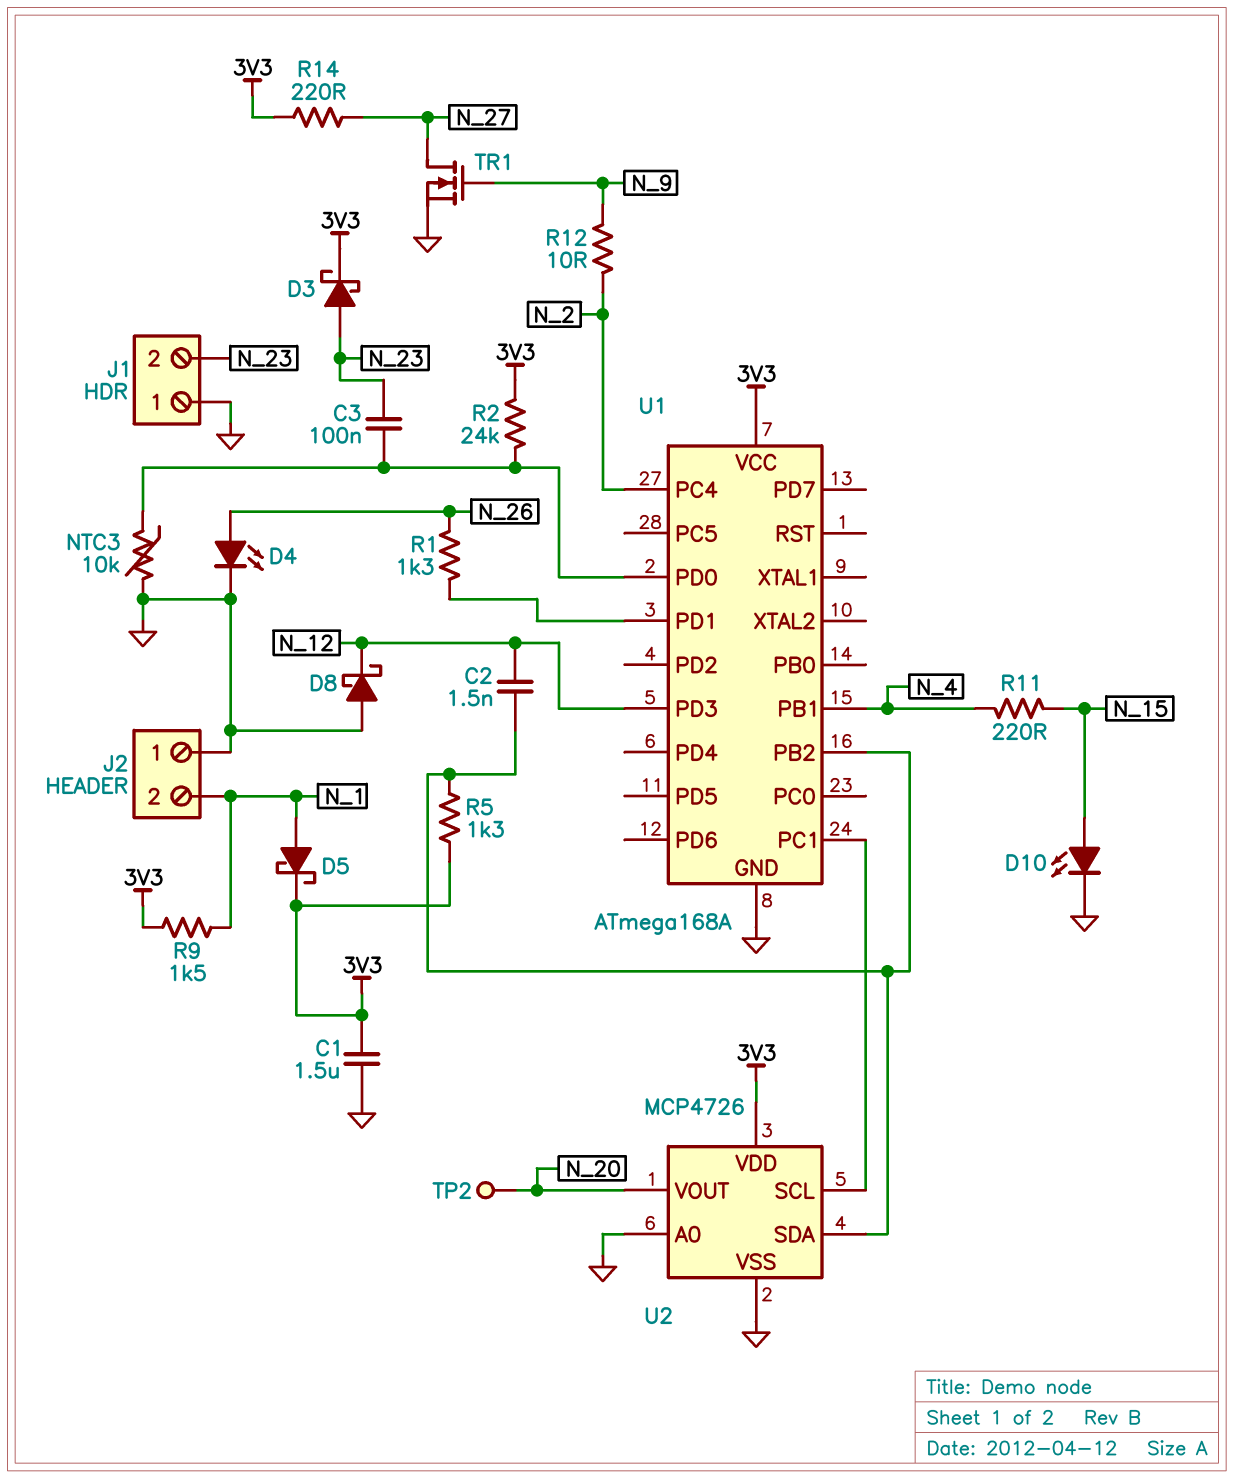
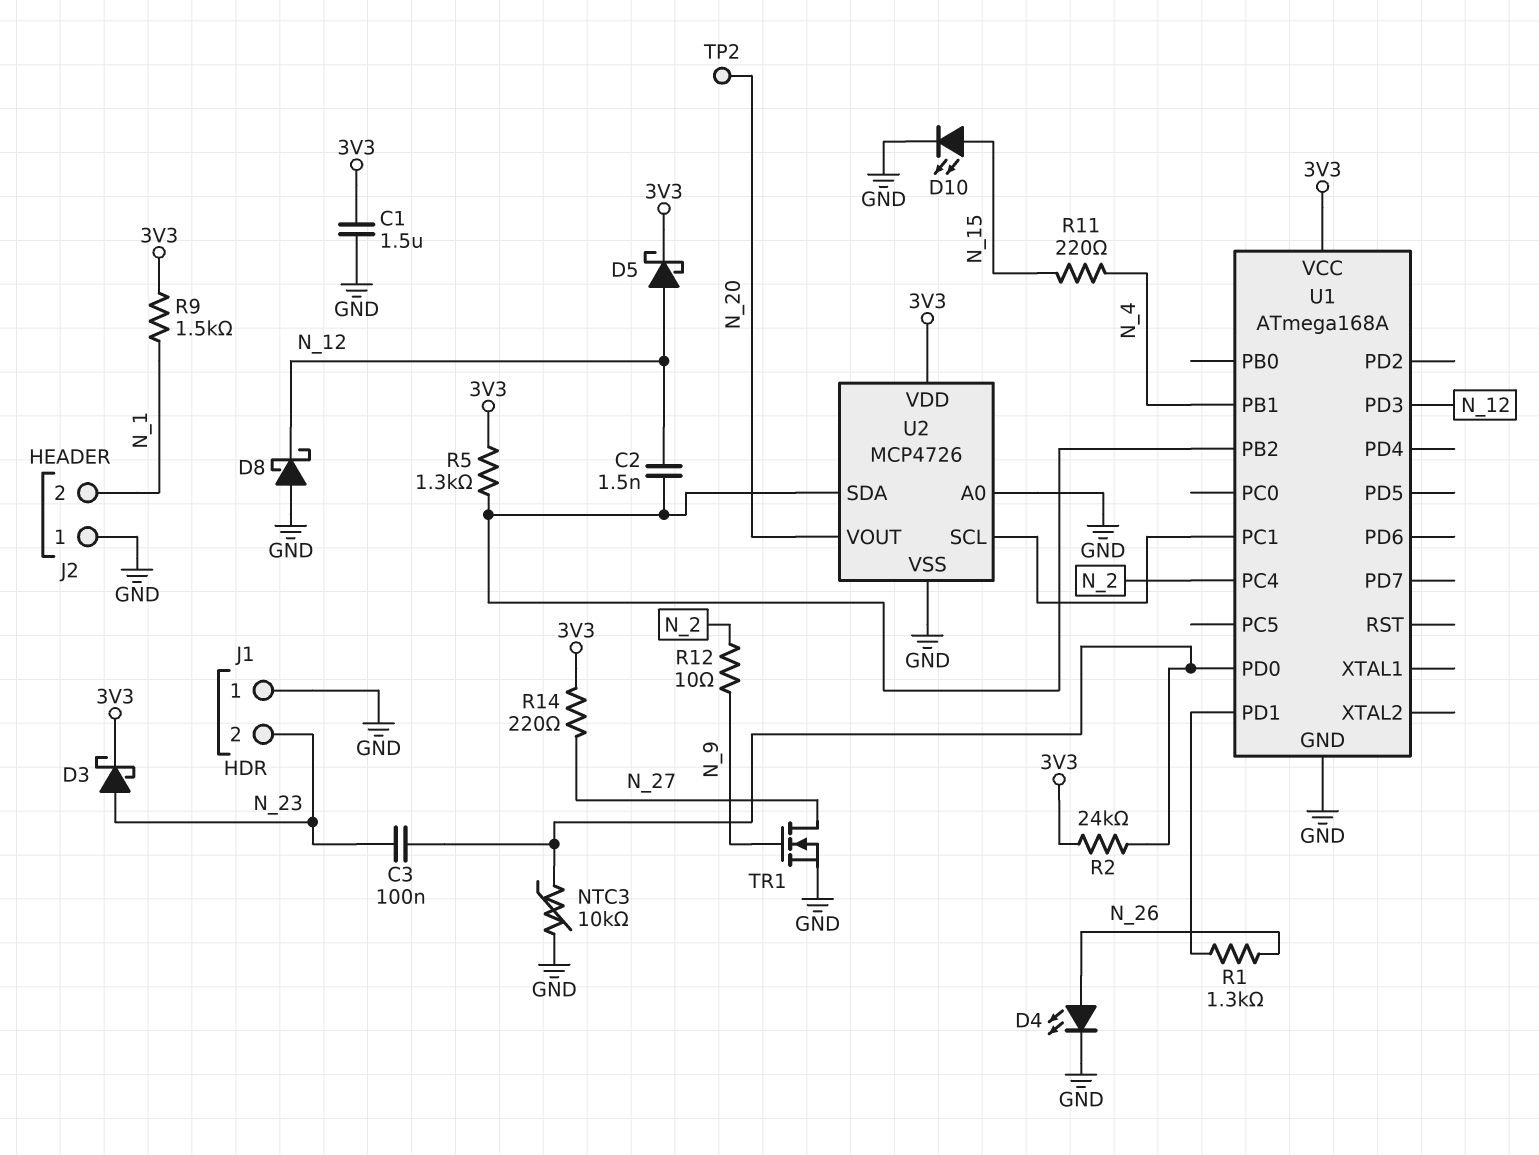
D5: schottky (A N_1, K 3V3) -> schottky (A N_12, K 3V3)

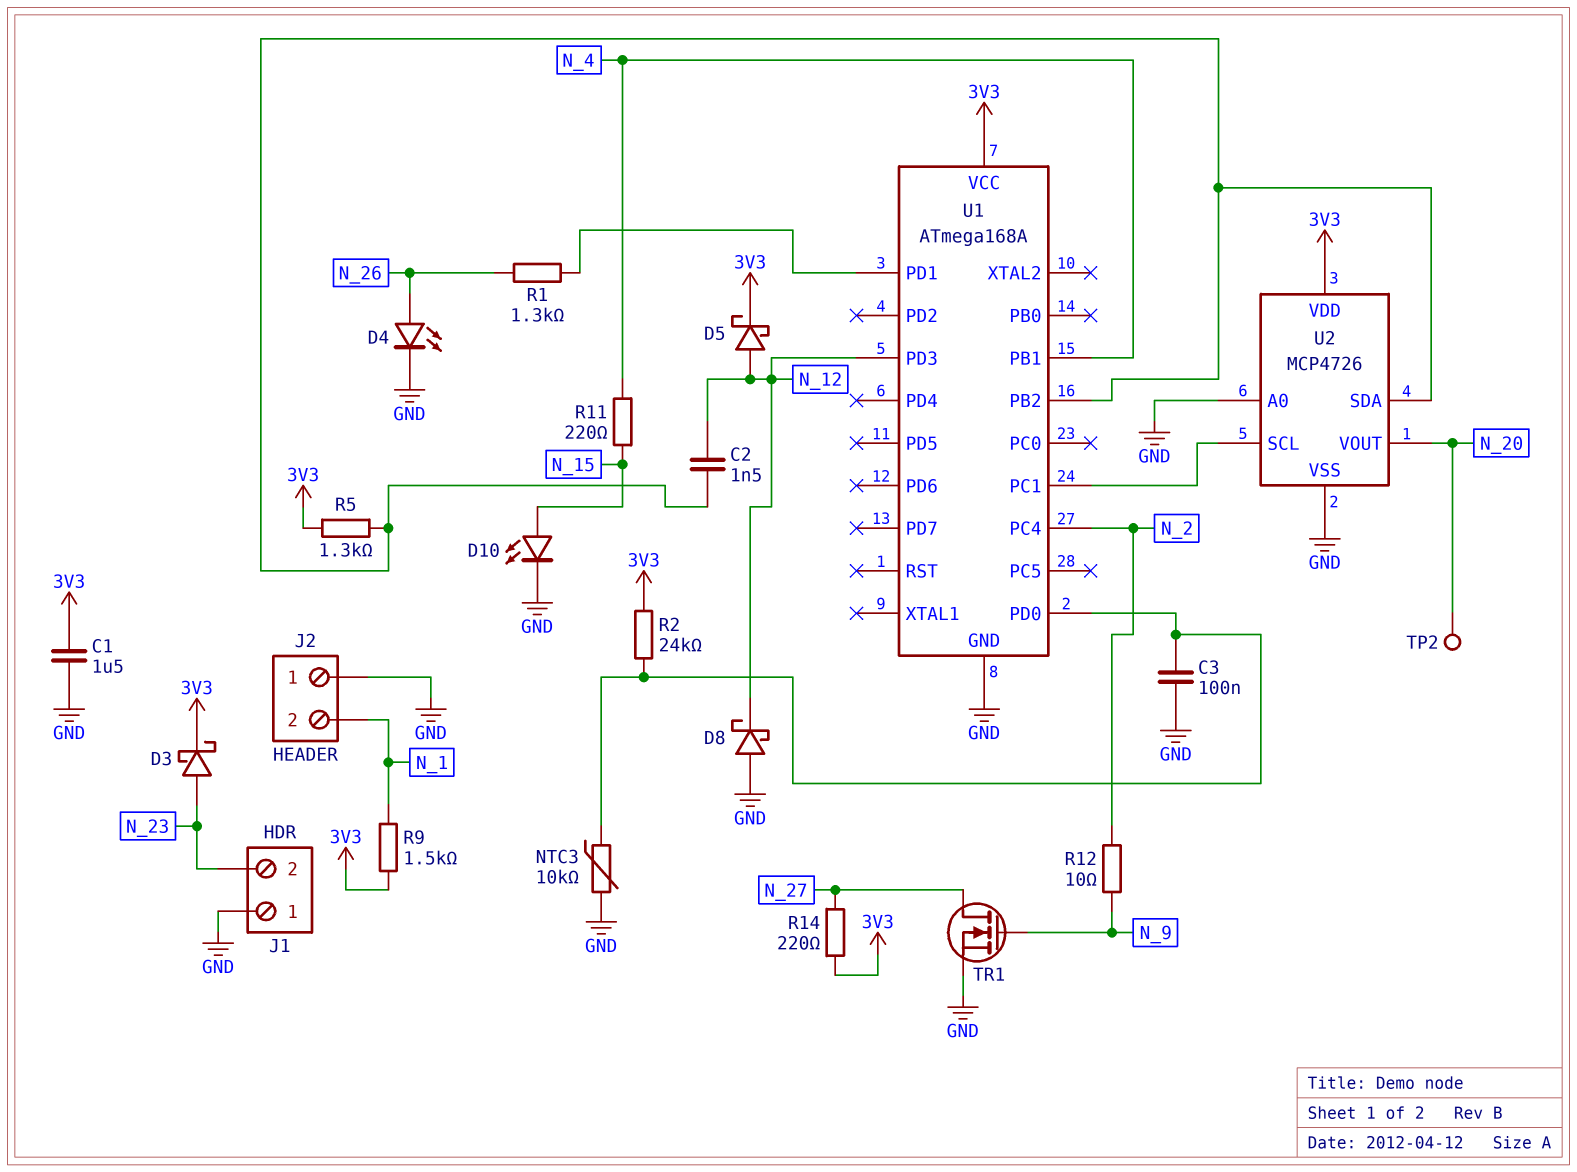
C3: 100nF (N_23, U1/PD0) -> 100nF (GND, U1/PD0)

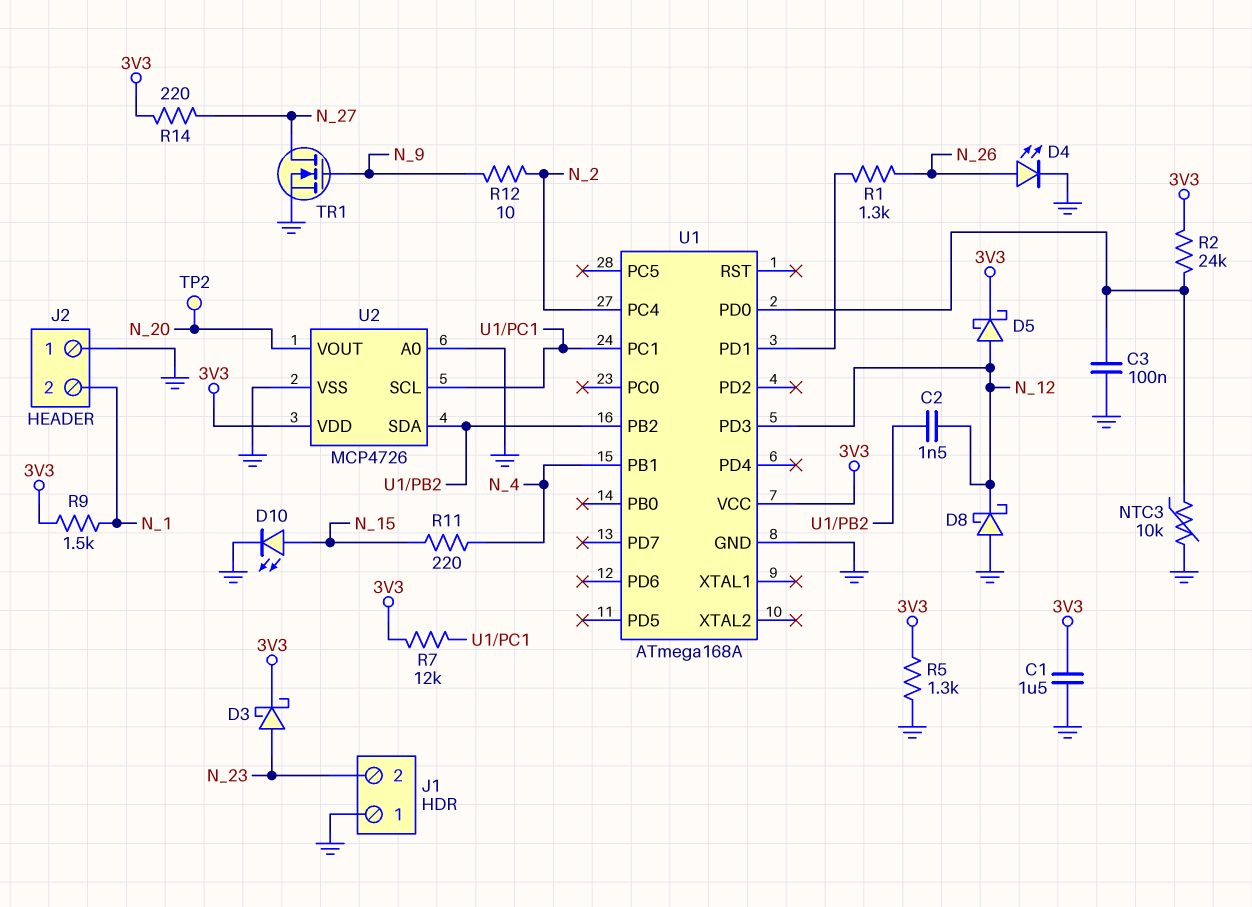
R5: 1.3k (3V3, U1/PB2) -> 1.3k (3V3, GND)
R7: none -> 12k (3V3, U1/PC1)

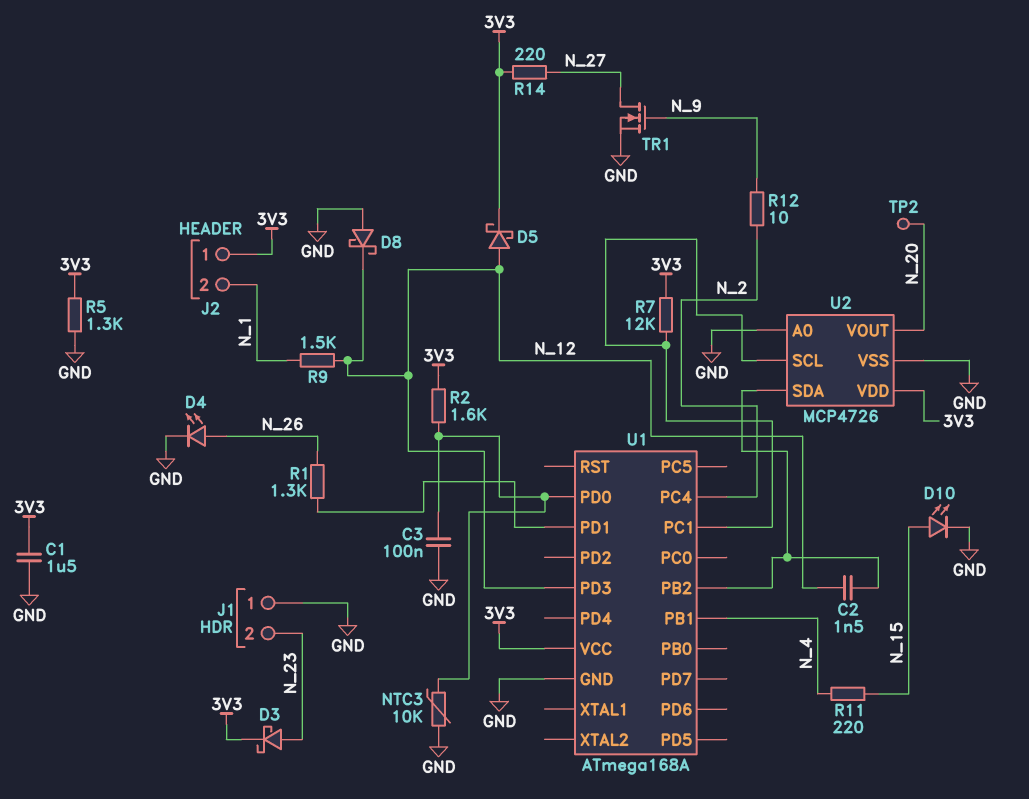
J2 pin 1: GND -> 3V3
R2: 24k (3V3, U1/PD0) -> 1.6k (3V3, U1/PD0)
R9: 1.5k (3V3, N_1) -> 1.5k (N_1, N_12)

